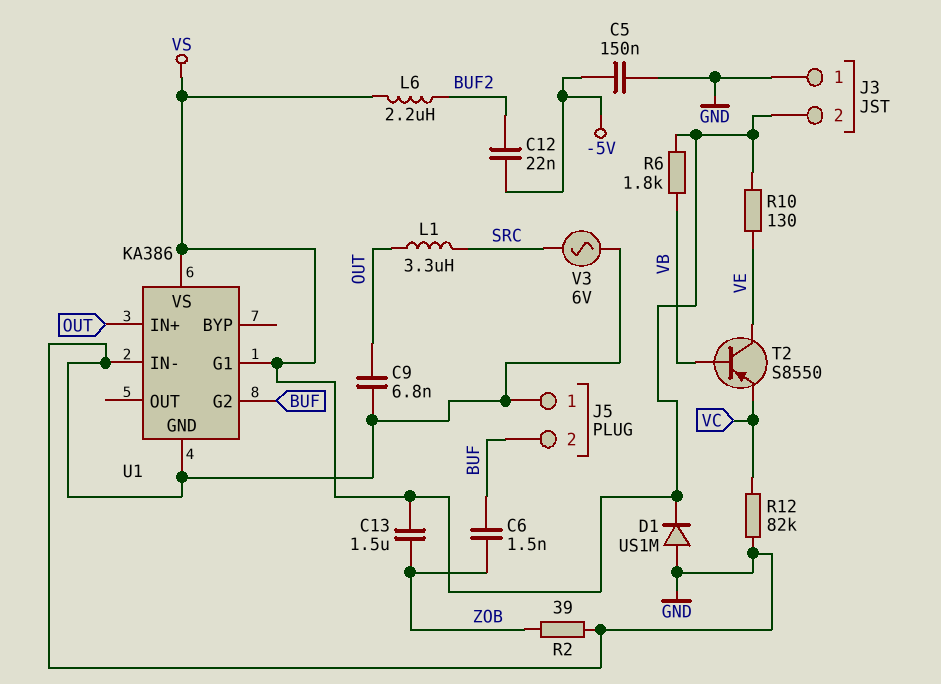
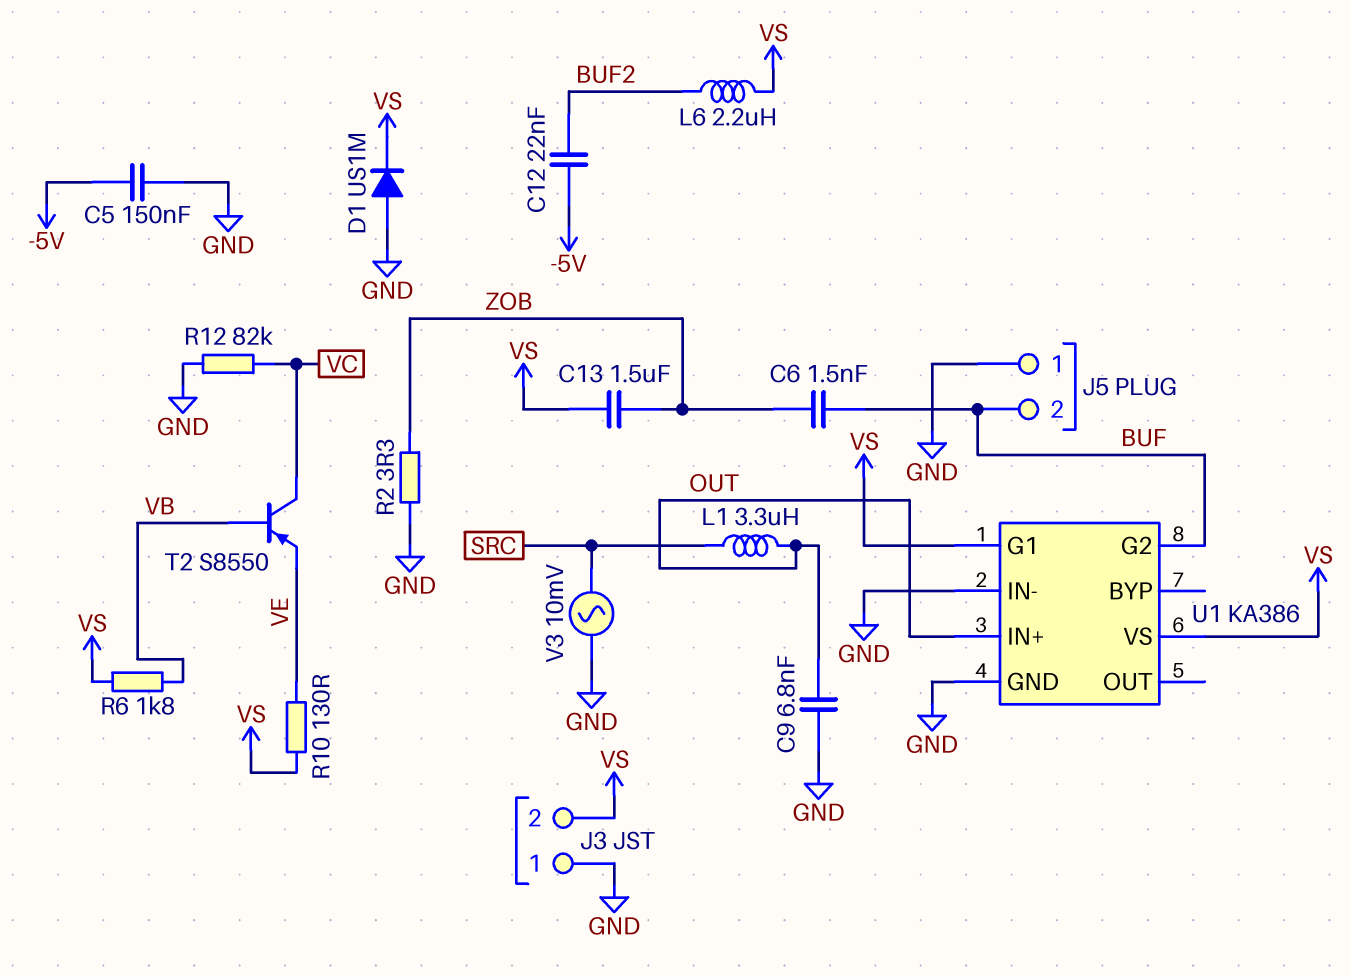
R2: 39 (GND, ZOB) -> 3.3 (GND, ZOB)
T2: PNP S8550 (B VB, C VE, E VC) -> PNP S8550 (B VB, C VC, E VE)
V3: AC 6V (GND, SRC) -> AC 10mV (GND, SRC)

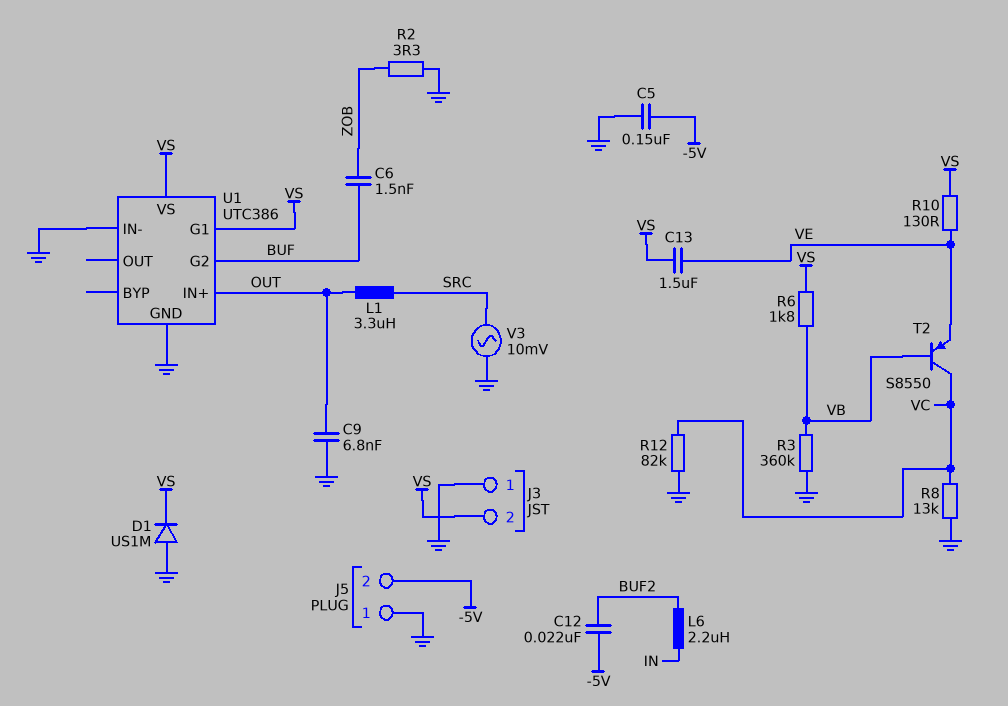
C13: 1.5uF (VS, ZOB) -> 1.5uF (VE, VS)
J5 pin 2: BUF -> -5V
L6: 2.2uH (BUF2, VS) -> 2.2uH (BUF2, IN)
R3: none -> 360k (GND, VB)
R8: none -> 13k (GND, VC)
U1: KA386 -> UTC386

